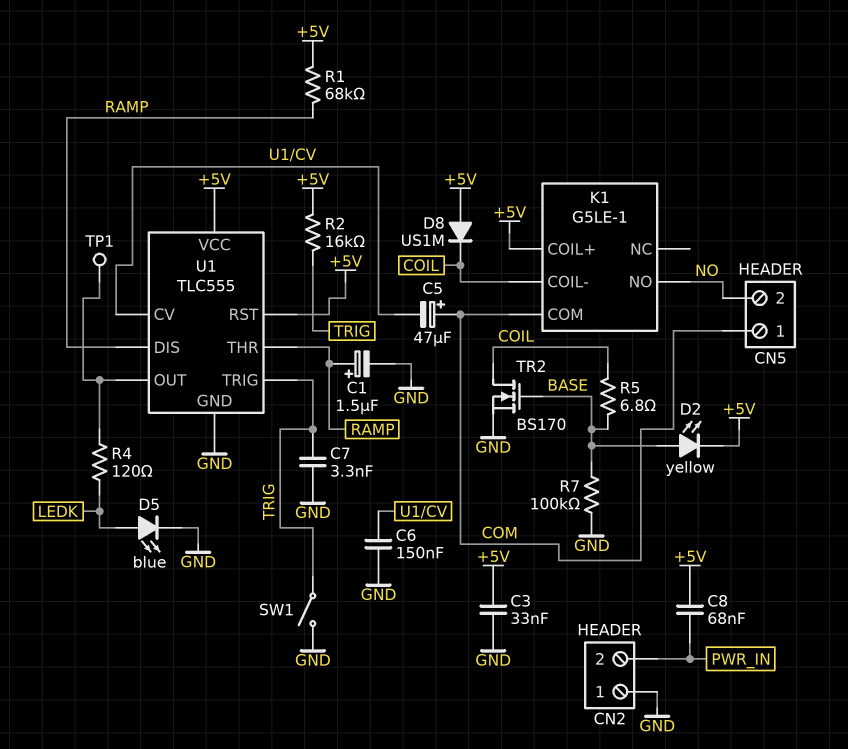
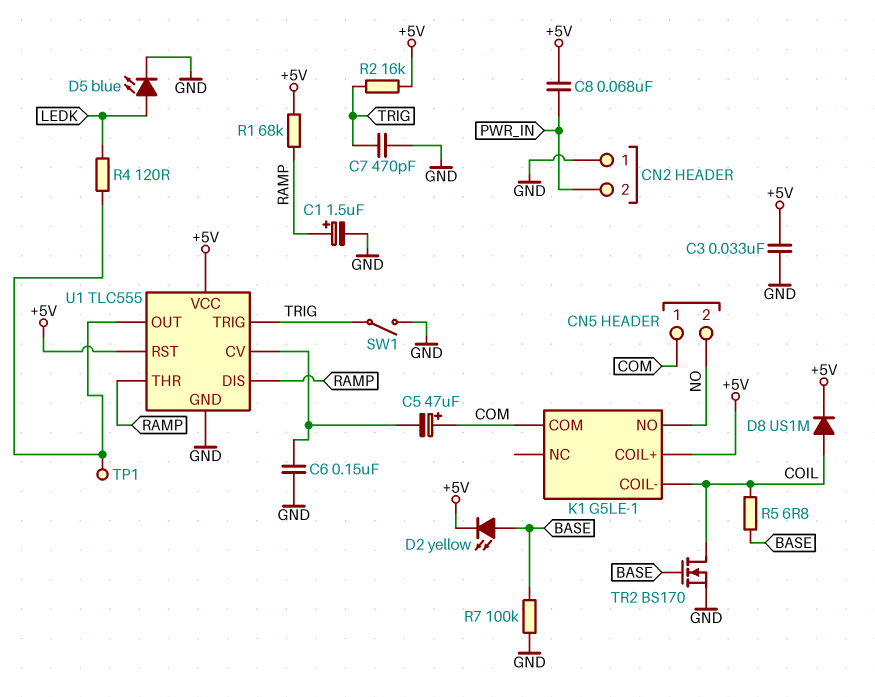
C7: 3.3nF (GND, TRIG) -> 470pF (GND, TRIG)
D8: diode US1M (A +5V, K COIL) -> diode US1M (A COIL, K +5V)

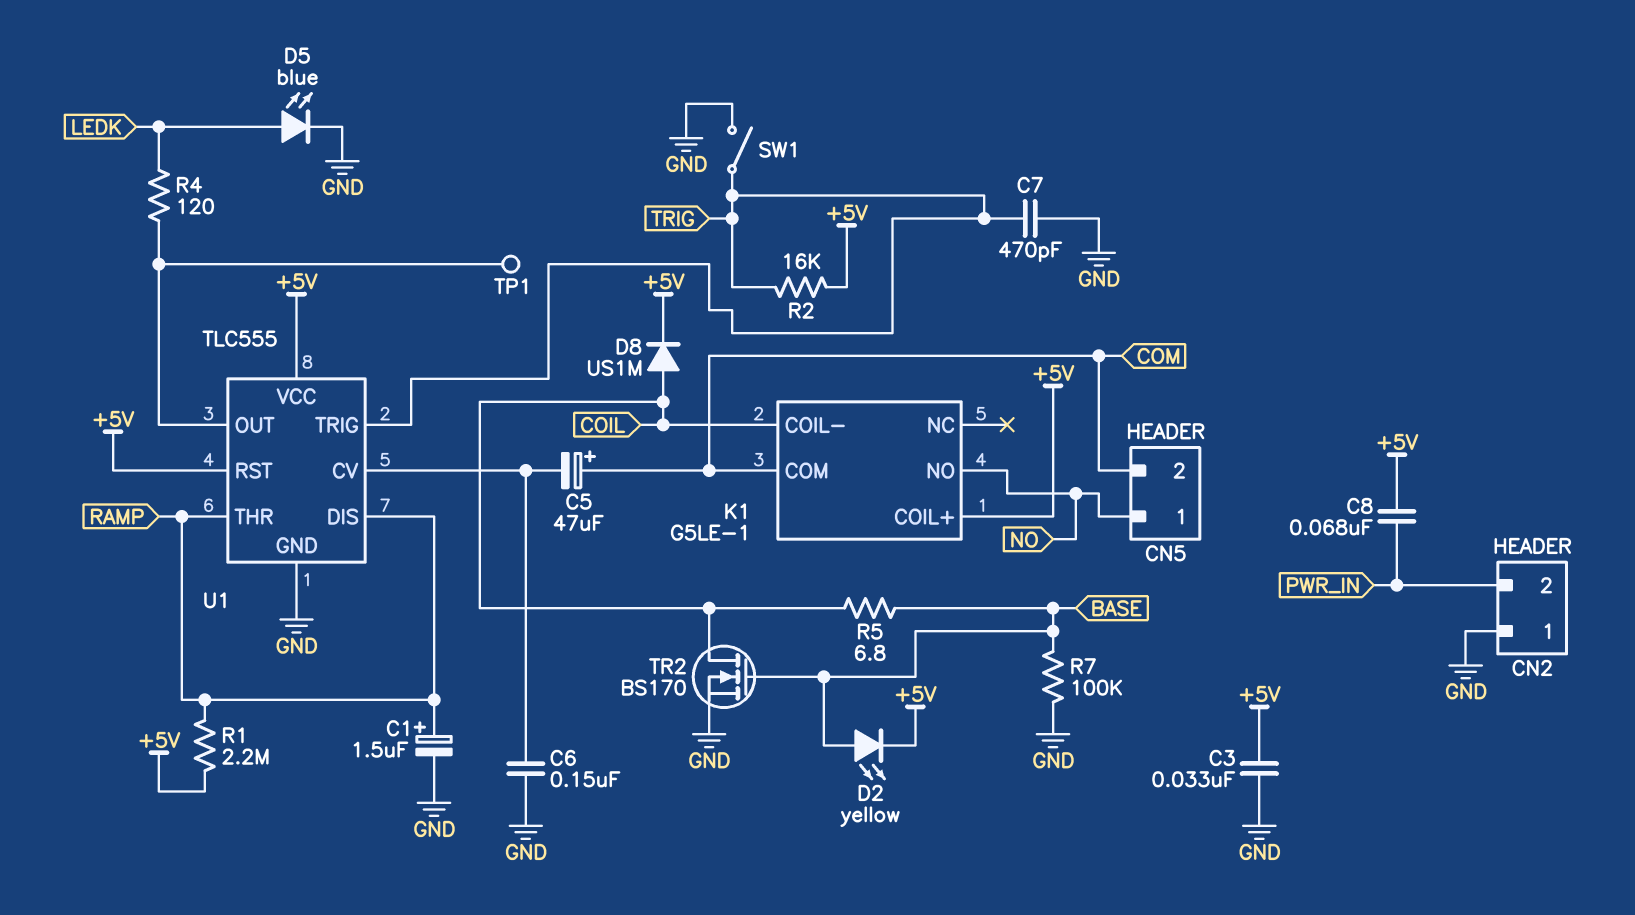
CN5 pin 1: COM -> NO
CN5 pin 2: NO -> COM
R1: 68k (+5V, RAMP) -> 2.2M (+5V, RAMP)

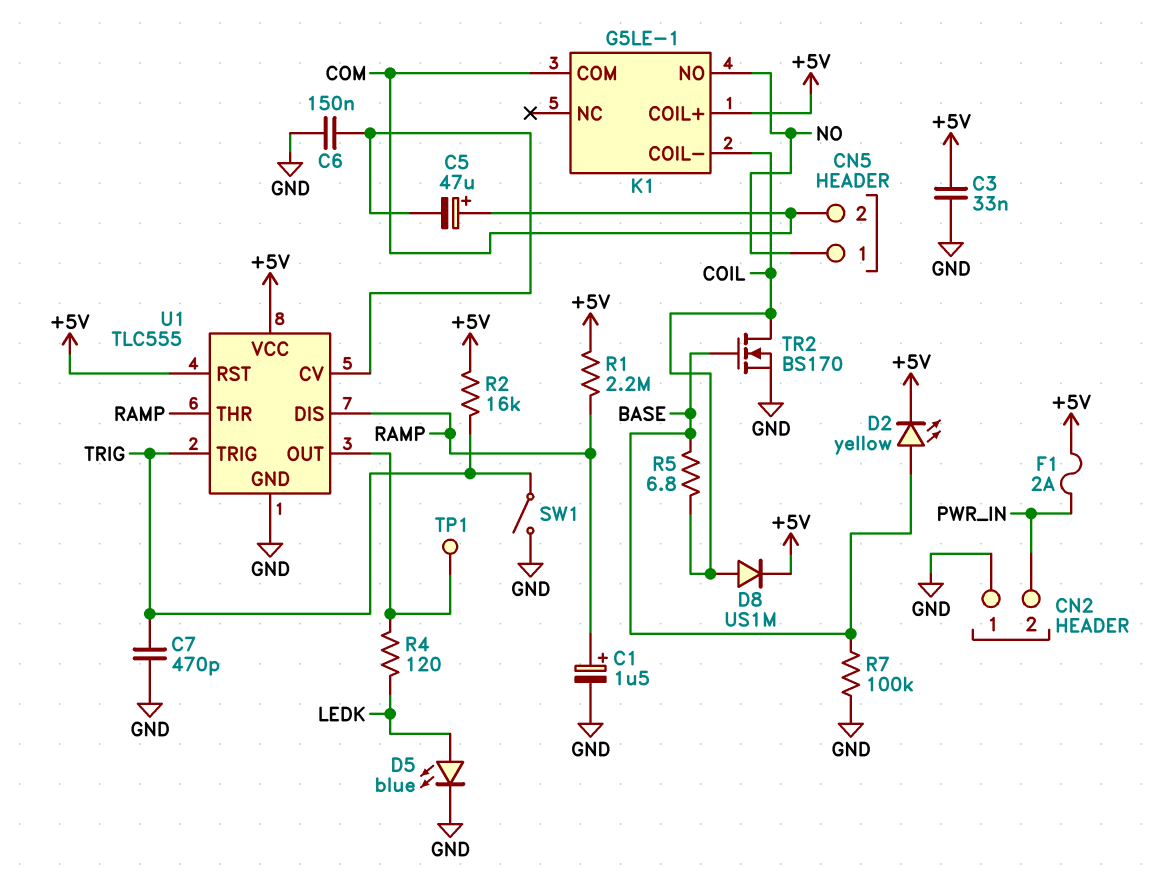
C8: 68nF (+5V, PWR_IN) -> none
F1: none -> 2A (+5V, PWR_IN)

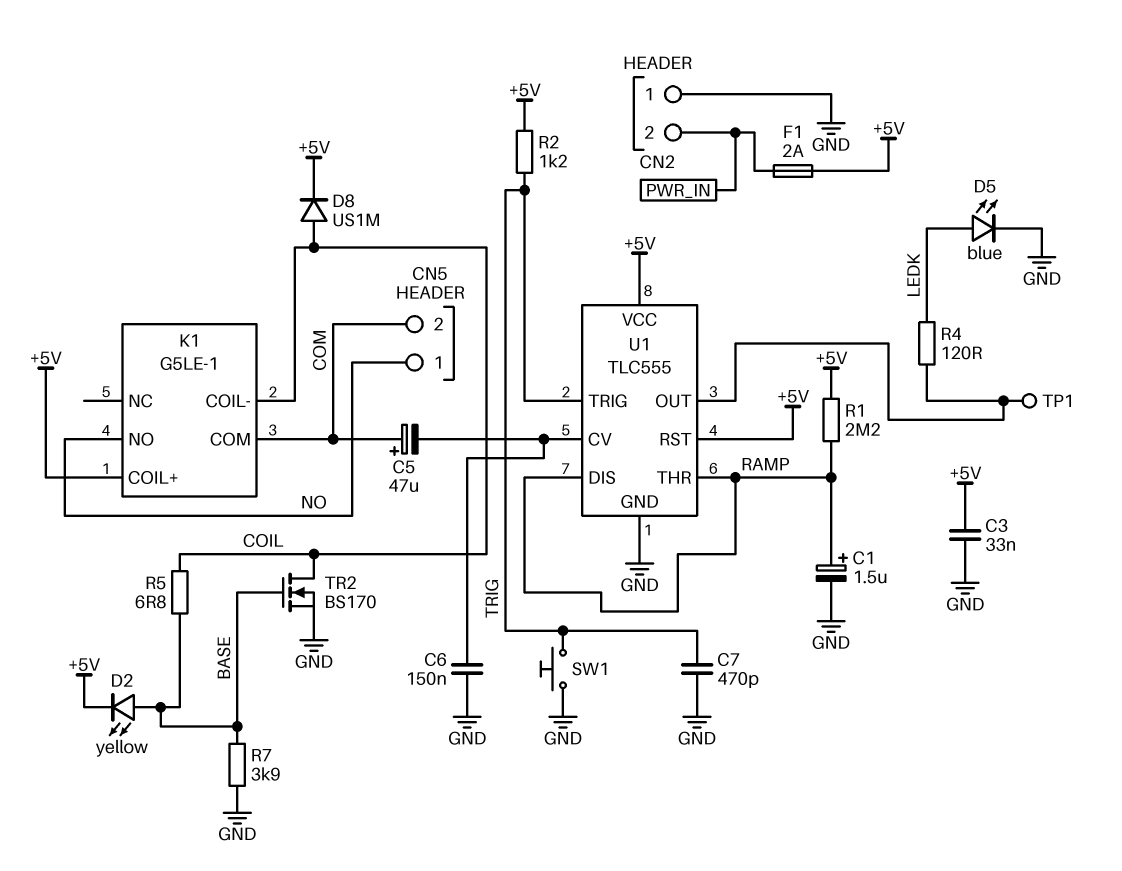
R2: 16k (+5V, TRIG) -> 1.2k (+5V, TRIG)
R7: 100k (BASE, GND) -> 3.9k (BASE, GND)
SW1: switch (GND, TRIG) -> button (GND, TRIG)

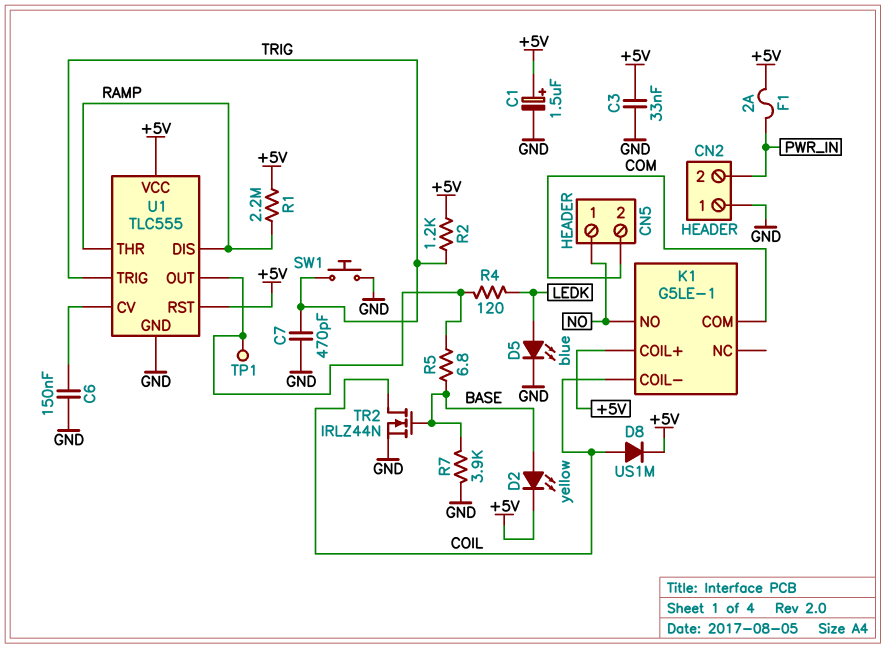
C1: 1.5uF (plus RAMP, minus GND) -> 1.5uF (plus +5V, minus GND)
C5: 47uF (plus COM, minus U1/CV) -> none
R5: 6.8 (BASE, COIL) -> 6.8 (BASE, U1/OUT)
TR2: NMOS BS170 (G BASE, D COIL, S GND) -> NMOS IRLZ44N (G BASE, D COIL, S GND)

